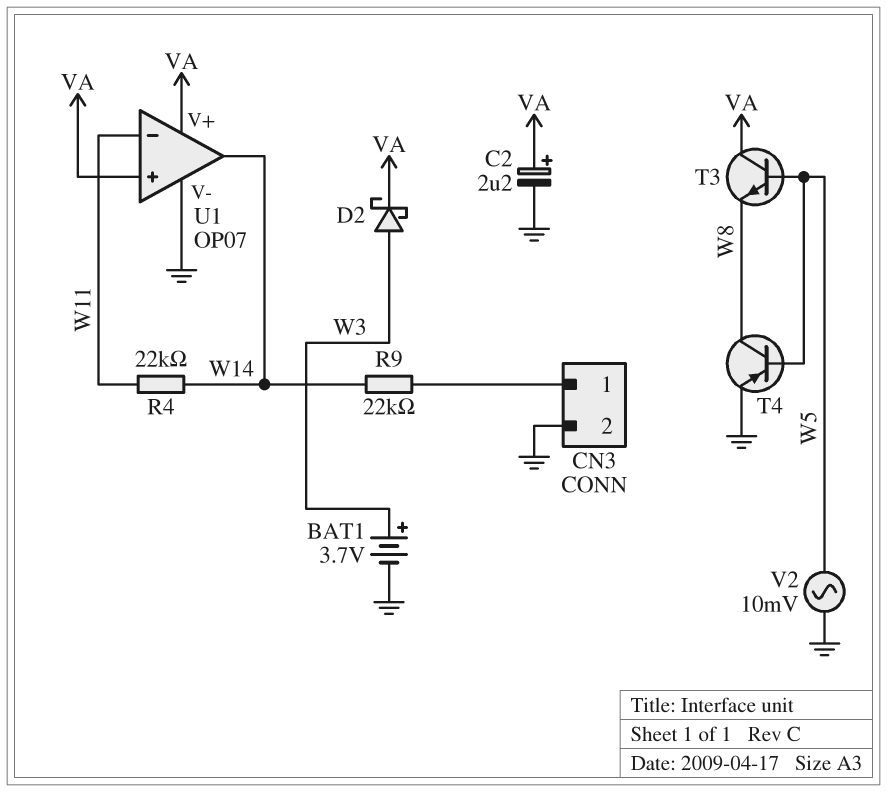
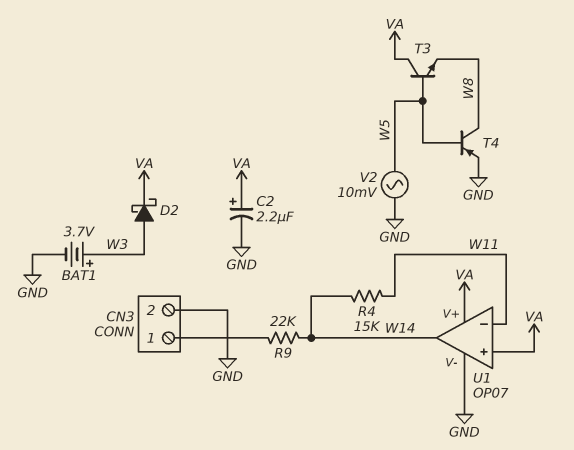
R4: 22k (W11, W14) -> 15k (W11, W14)

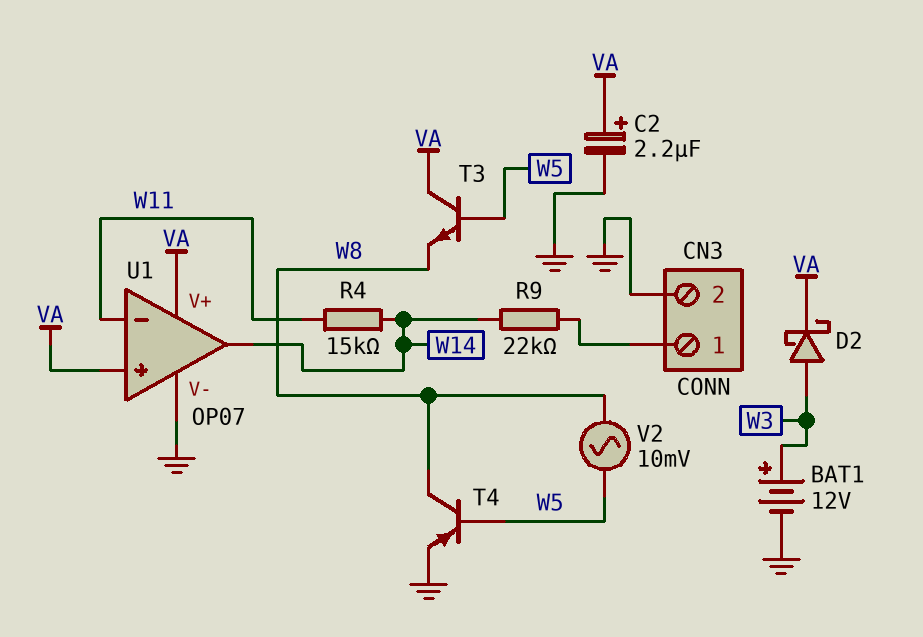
BAT1: 3.7V (plus W3, minus GND) -> 12V (plus W3, minus GND)
V2: AC 10mV (GND, W5) -> AC 10mV (W5, W8)

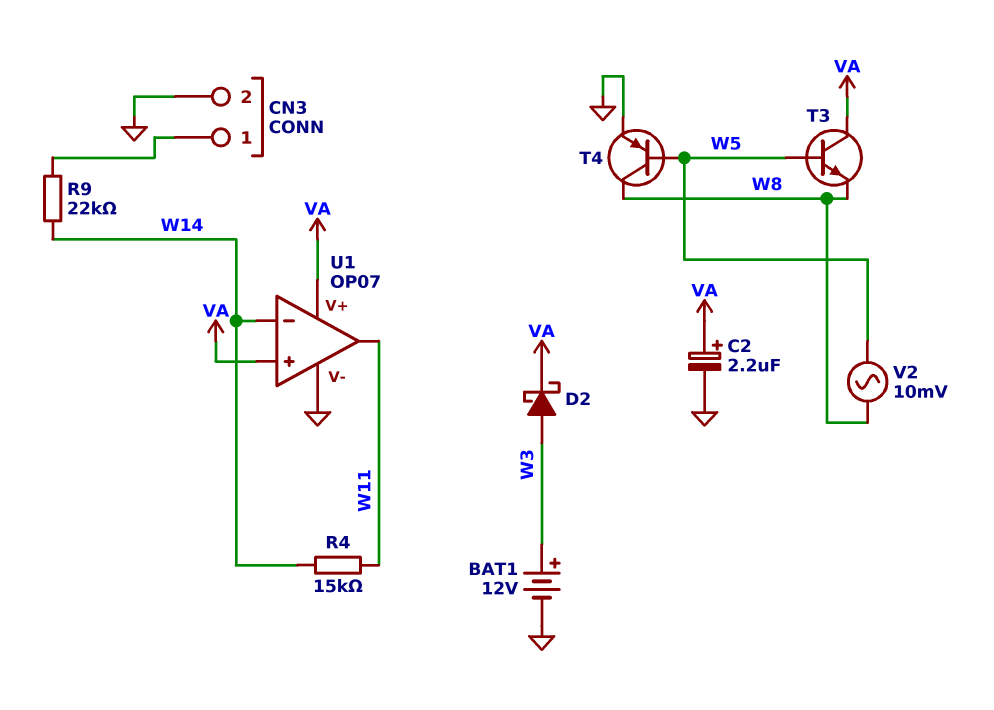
U1 pin in-: W11 -> W14
U1 pin out: W14 -> W11

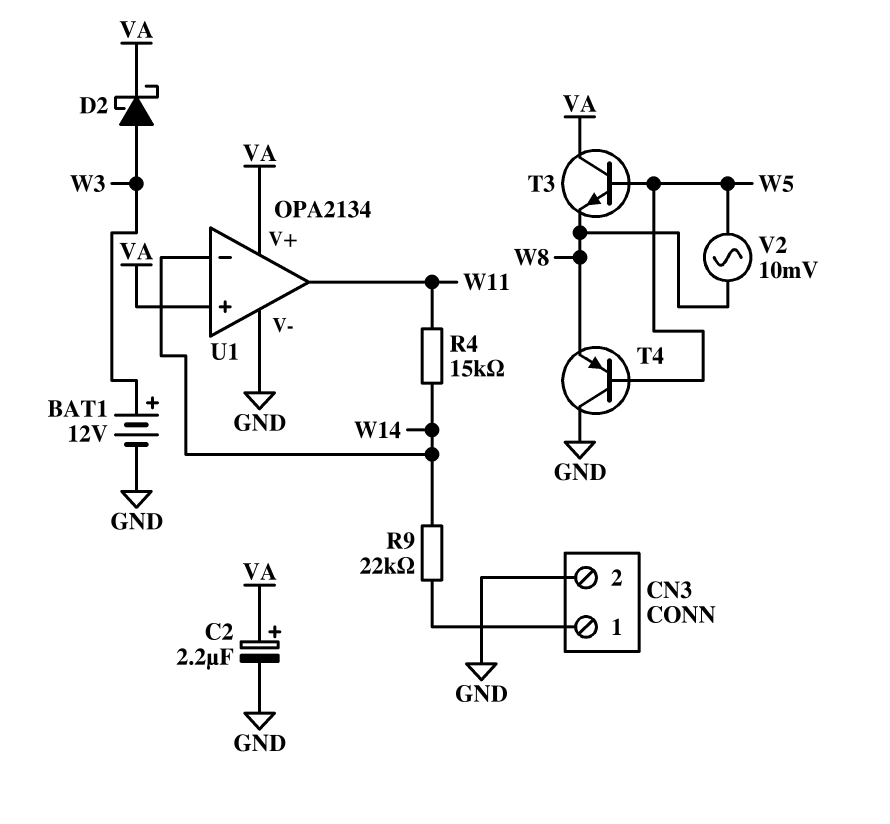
T4: PNP (B W5, C W8, E GND) -> PNP (B W5, C GND, E W8)
U1: OP07 -> OPA2134

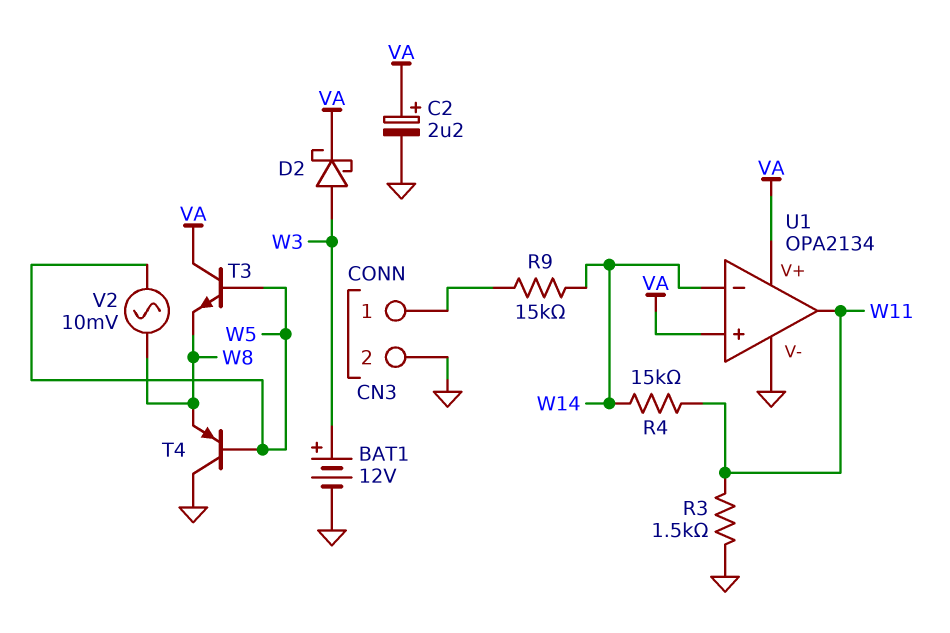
R3: none -> 1.5k (GND, W11)
R9: 22k (CN3/1, W14) -> 15k (CN3/1, W14)

